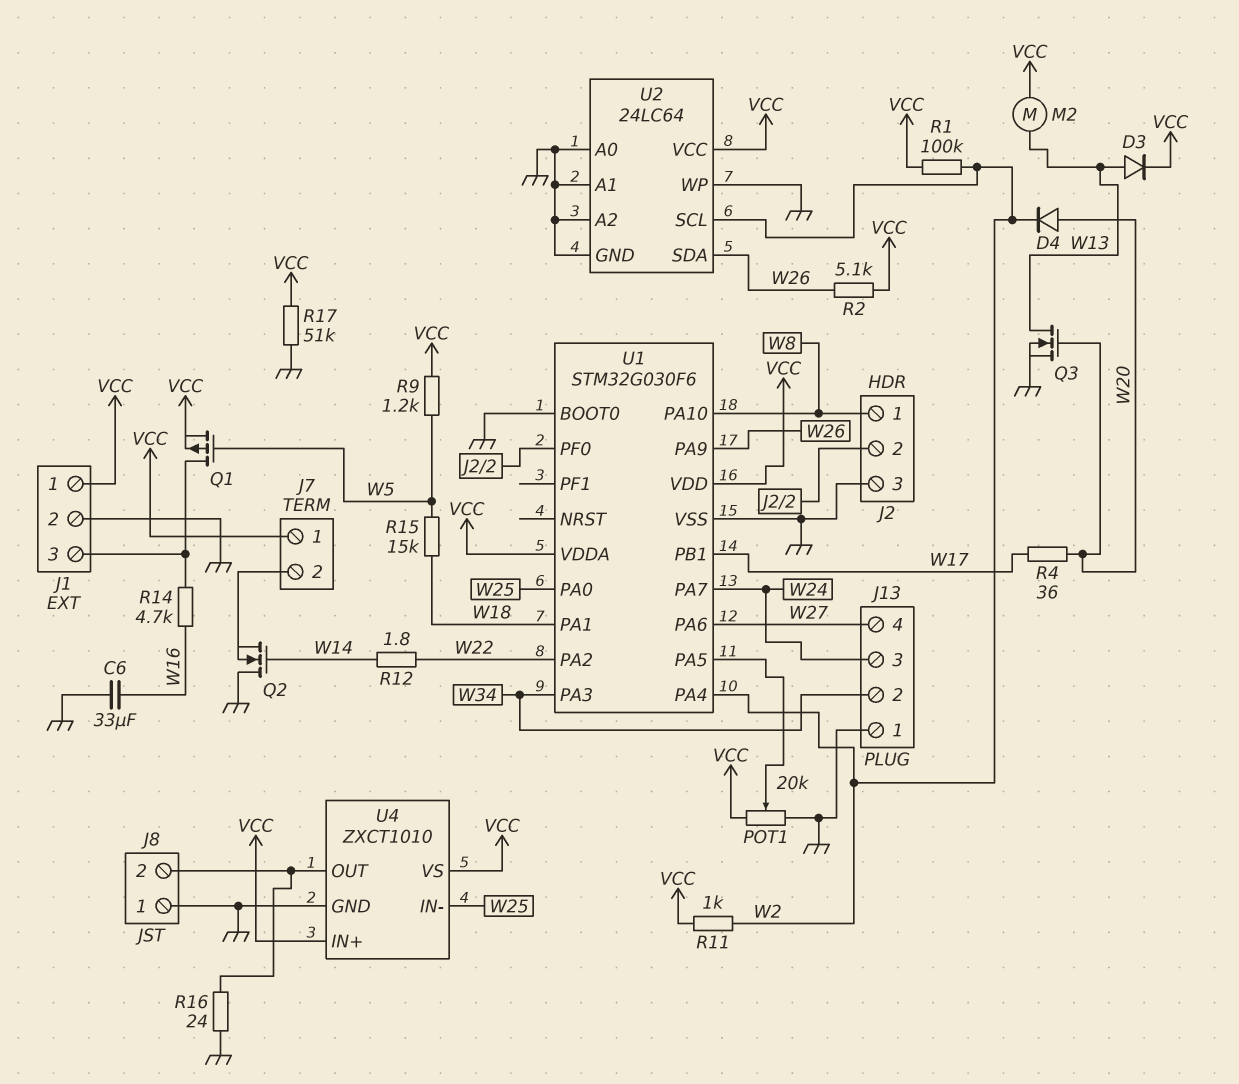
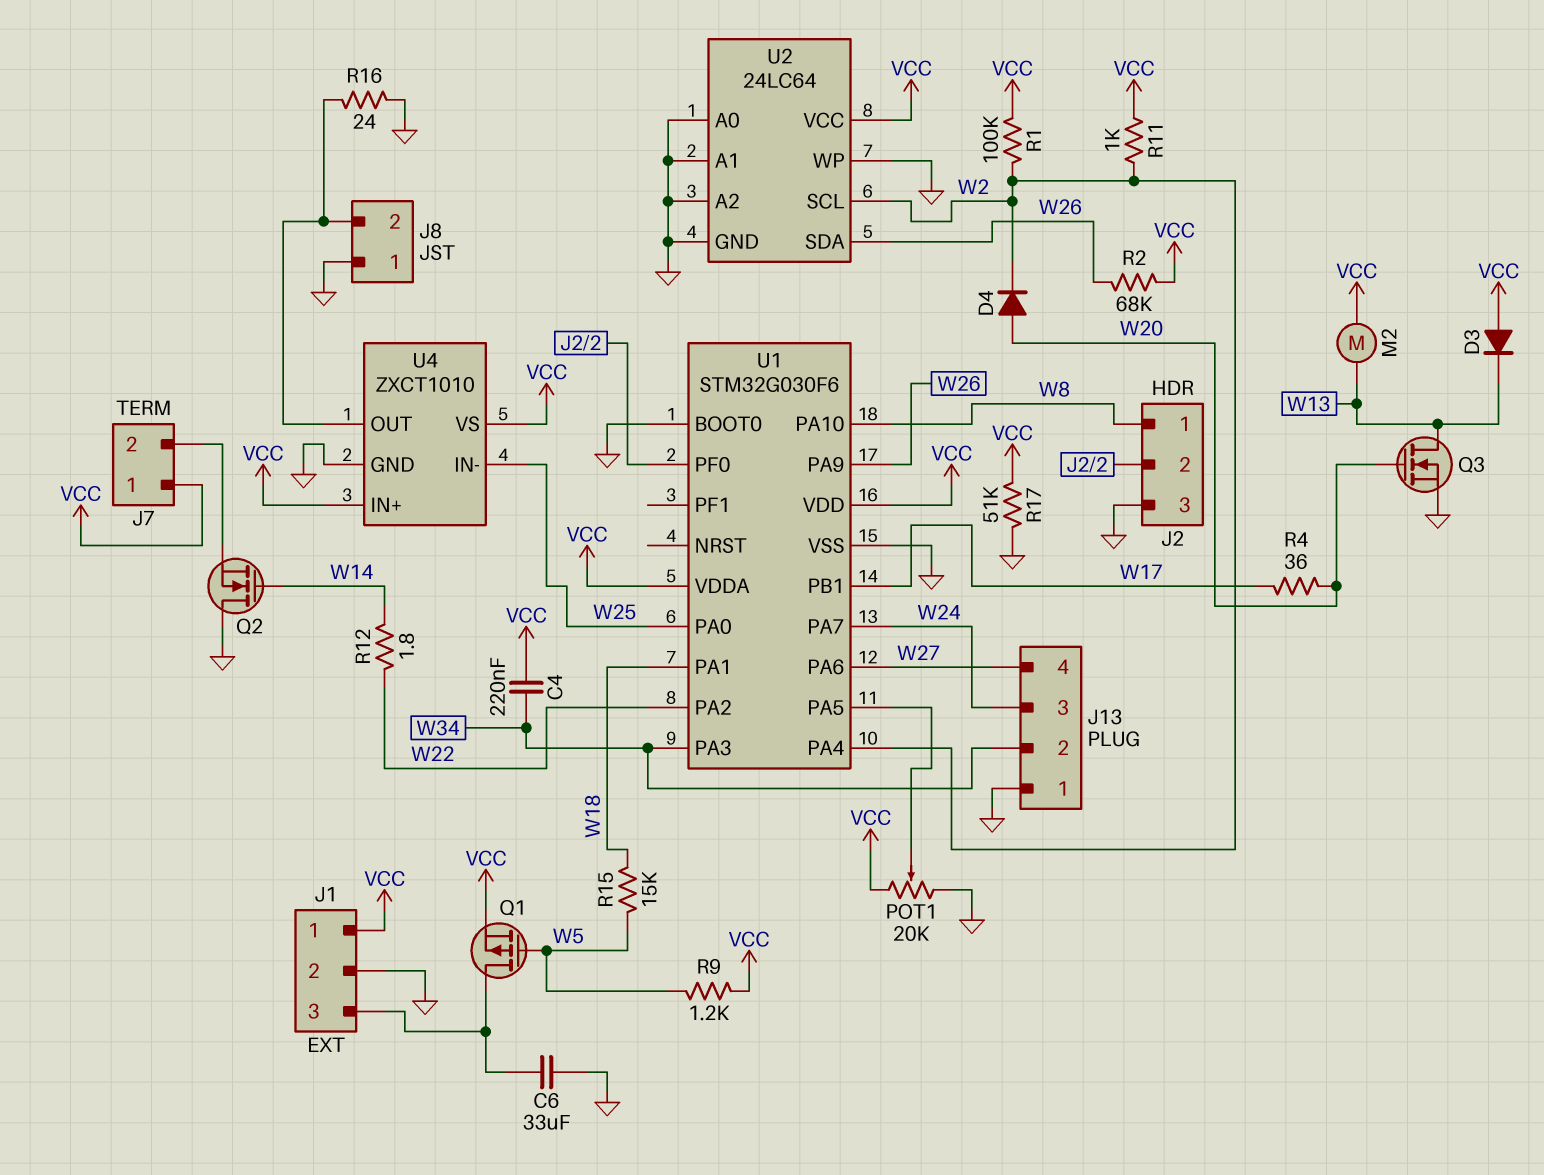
C4: none -> 220nF (VCC, W34)
C6: 33uF (GND, W16) -> 33uF (GND, J1/3)
D3: diode (A W13, K VCC) -> diode (A VCC, K W13)
R2: 5.1k (VCC, W26) -> 68k (VCC, W26)
R14: 4.7k (J1/3, W16) -> none

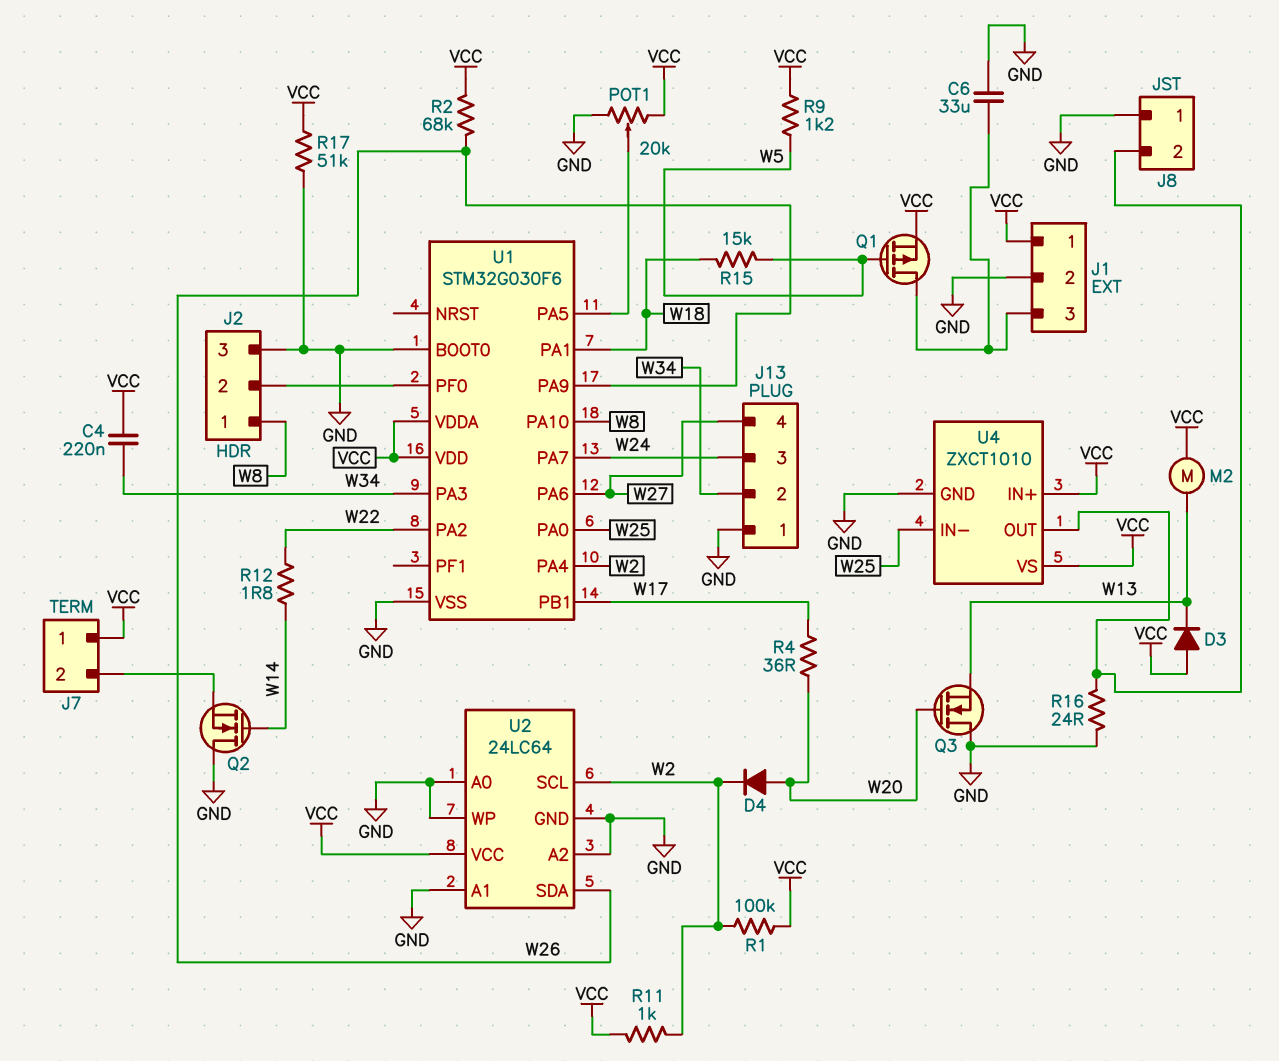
Q3: NMOS (G W20, D W13, S GND) -> NMOS (G W20, D GND, S W13)

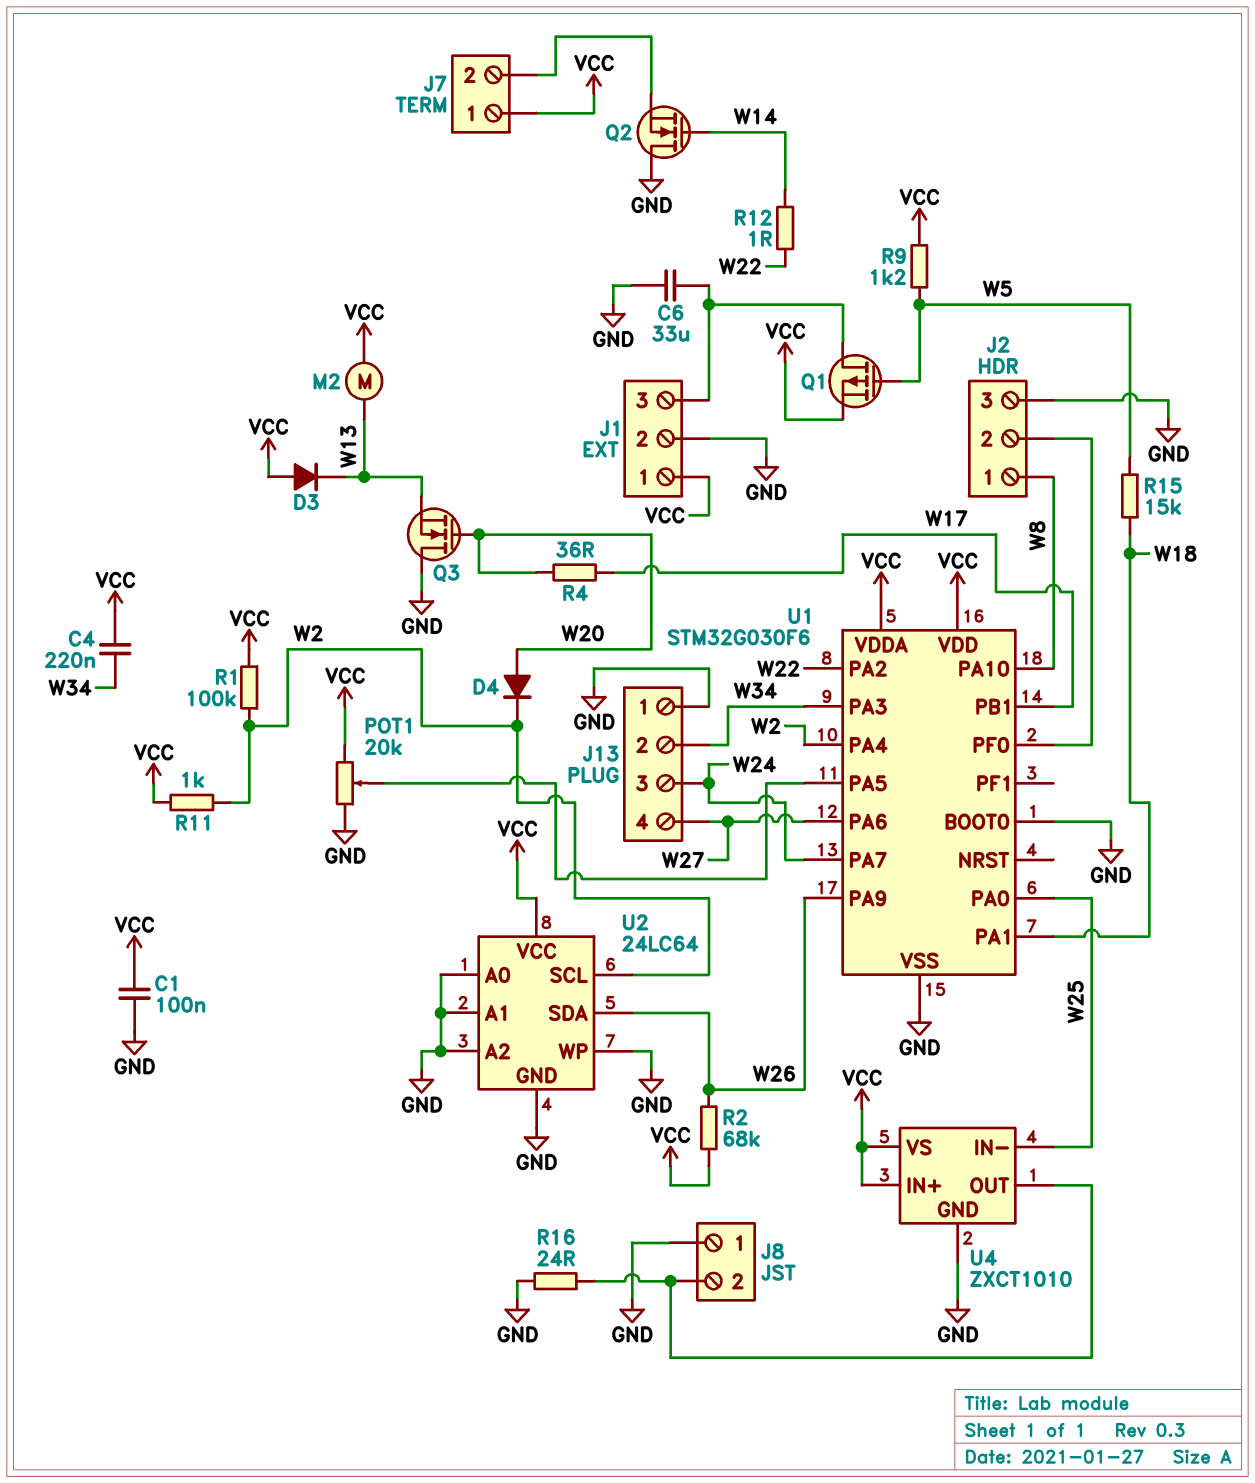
C1: none -> 100nF (GND, VCC)
R12: 1.8 (W14, W22) -> 1 (W14, W22)
R17: 51k (GND, VCC) -> none

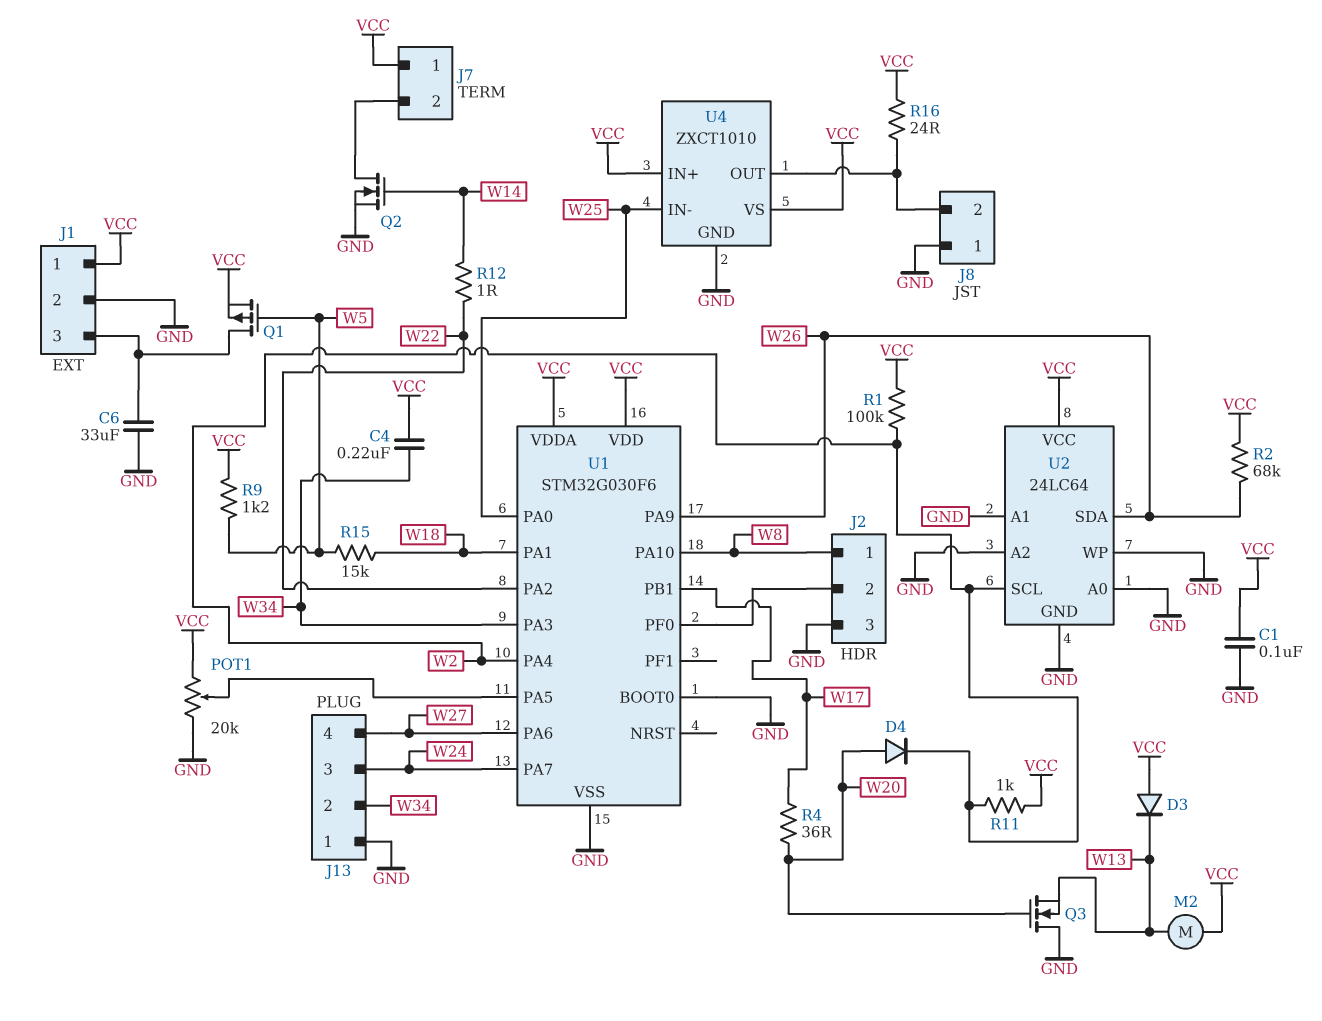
Q2: NMOS (G W14, D GND, S J7/2) -> NMOS (G W14, D J7/2, S GND)
R16: 24 (GND, J8/2) -> 24 (J8/2, VCC)

